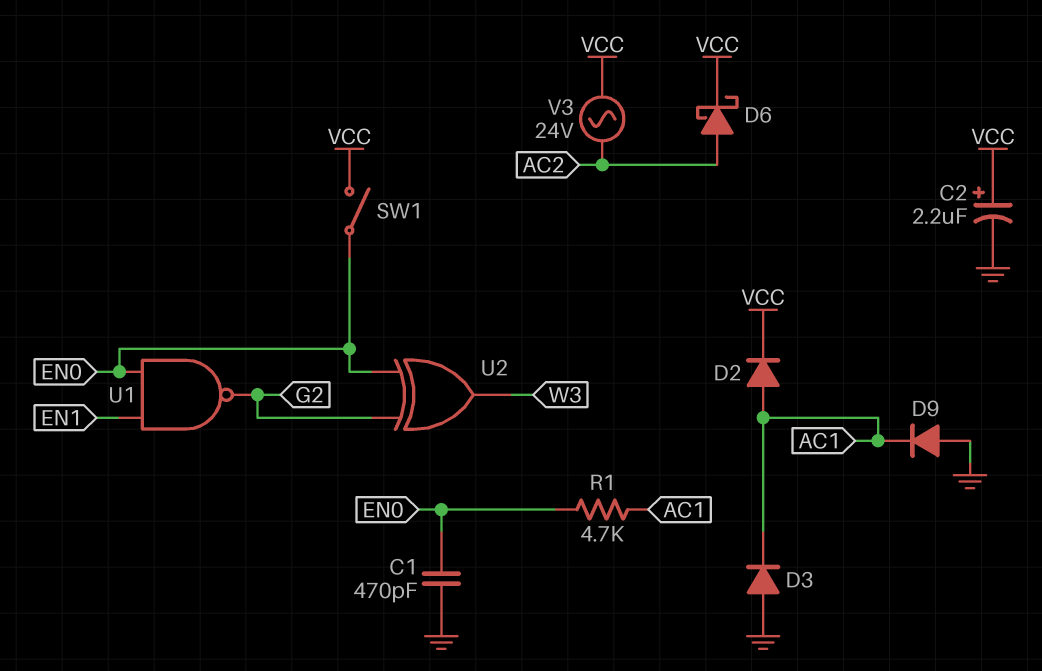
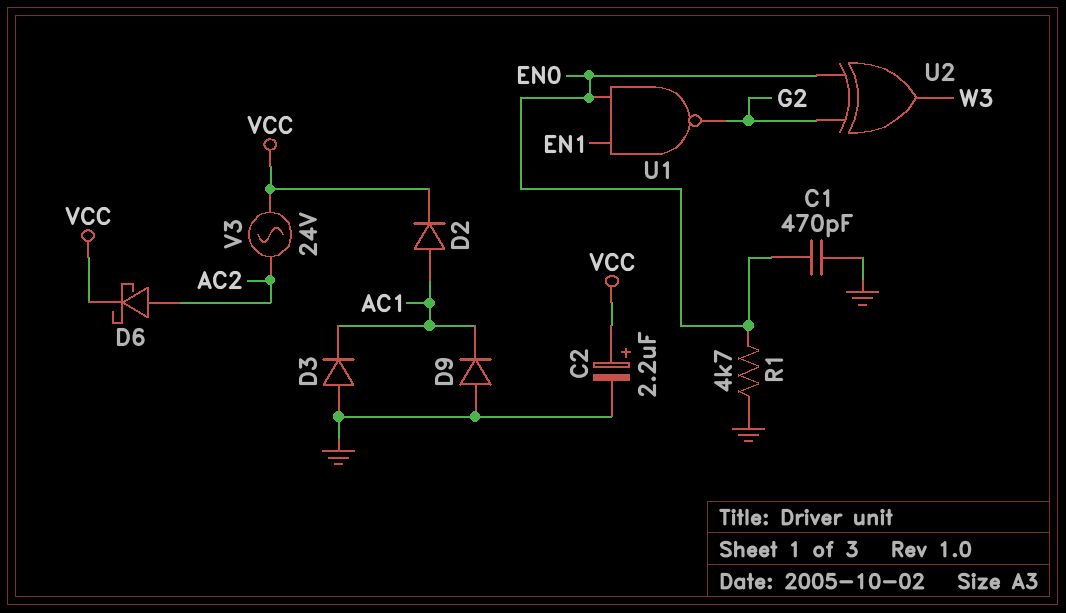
R1: 4.7k (AC1, EN0) -> 4.7k (EN0, GND)
SW1: switch (EN0, VCC) -> none

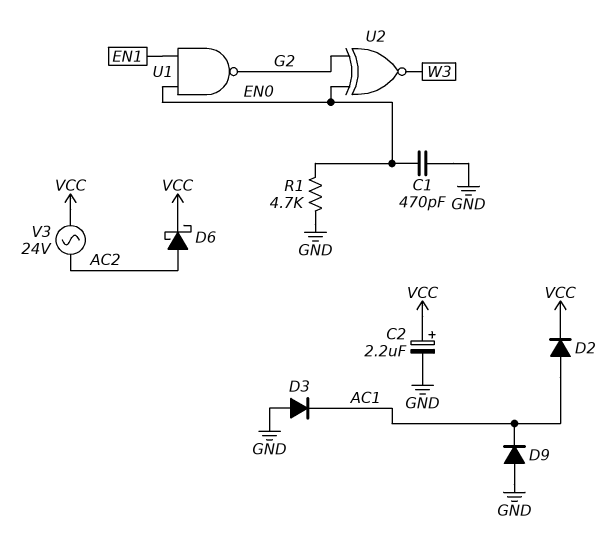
U2: XOR (in EN0, in G2, out W3) -> XNOR (in EN0, in G2, out W3)

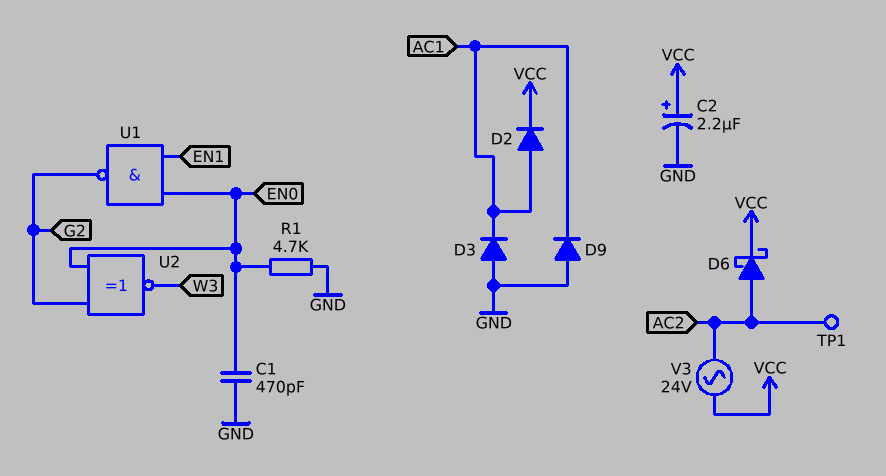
TP1: none -> test point (AC2)

